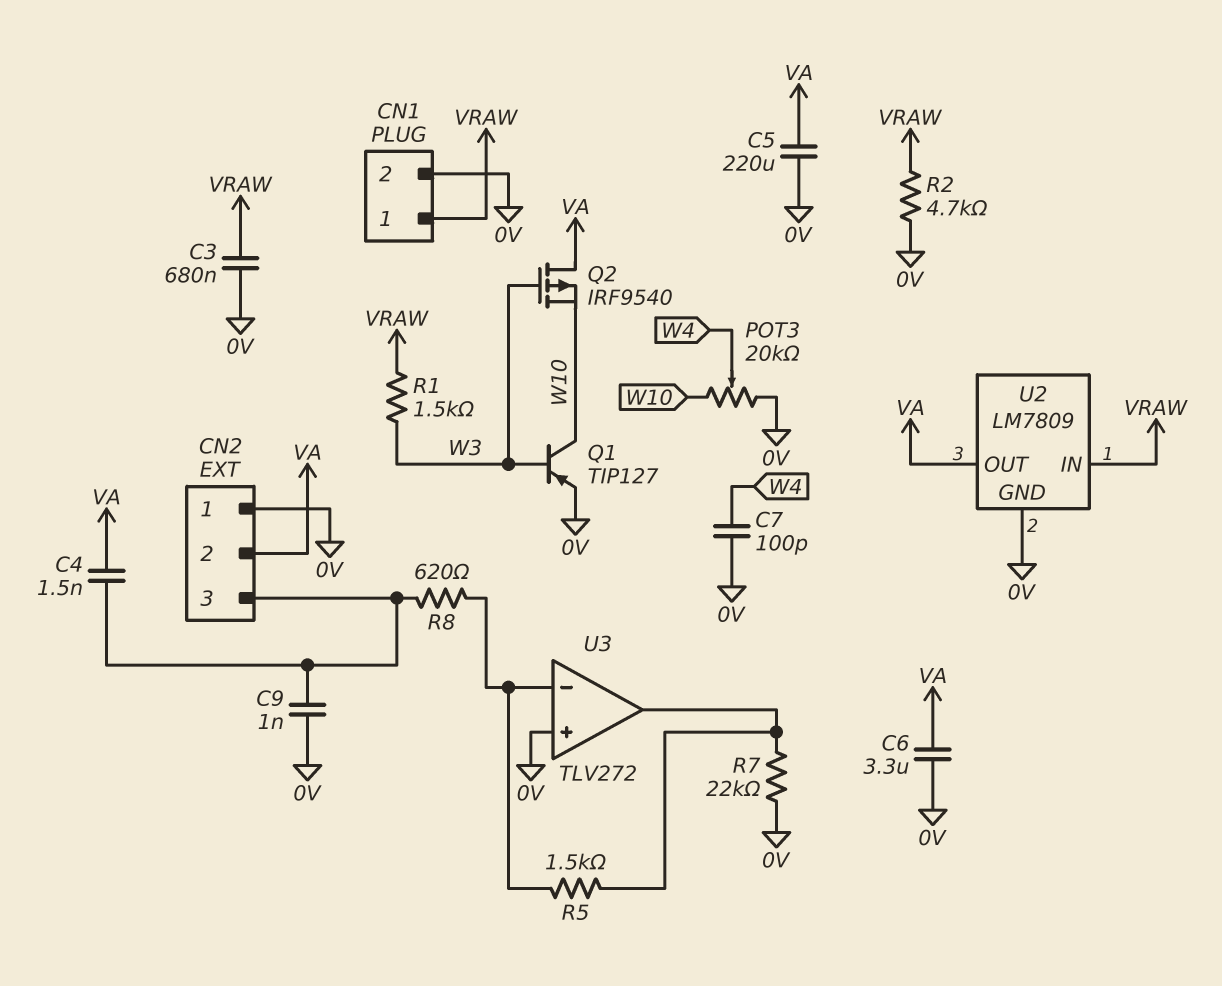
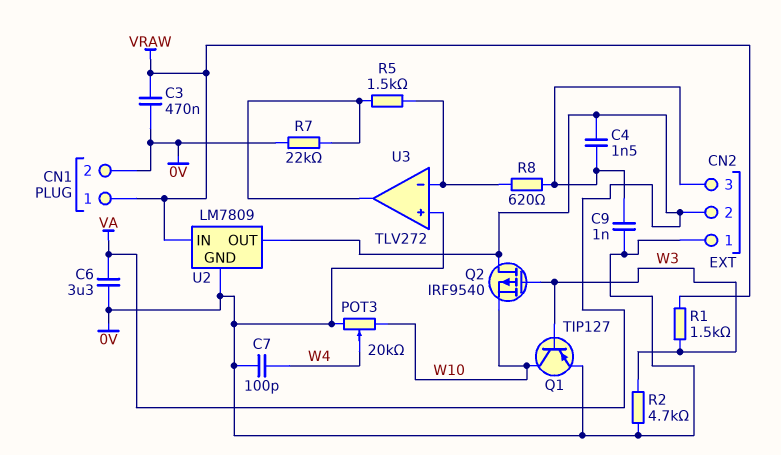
C3: 680nF (0V, VRAW) -> 470nF (0V, VRAW)
C5: 220uF (0V, VA) -> none
R2: 4.7k (0V, VRAW) -> 4.7k (0V, W3)

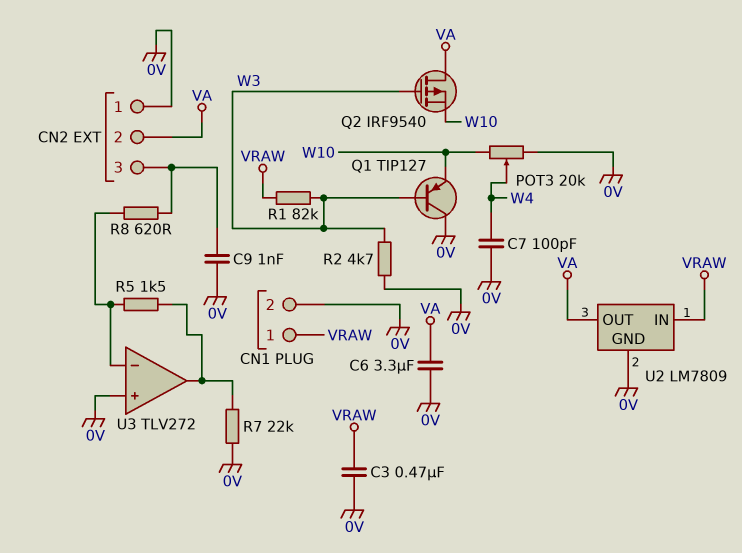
C4: 1.5nF (CN2/3, VA) -> none
Q1: PNP TIP127 (B W3, C W10, E 0V) -> PNP TIP127 (B W3, C 0V, E W10)
R1: 1.5k (VRAW, W3) -> 82k (VRAW, W3)

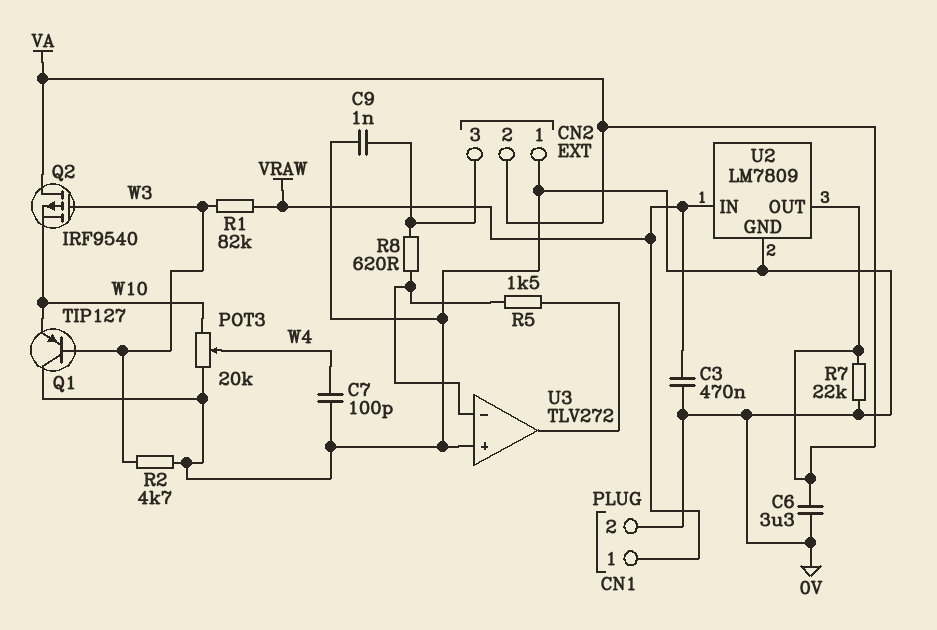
R7: 22k (0V, U3/out) -> 22k (0V, VA)

